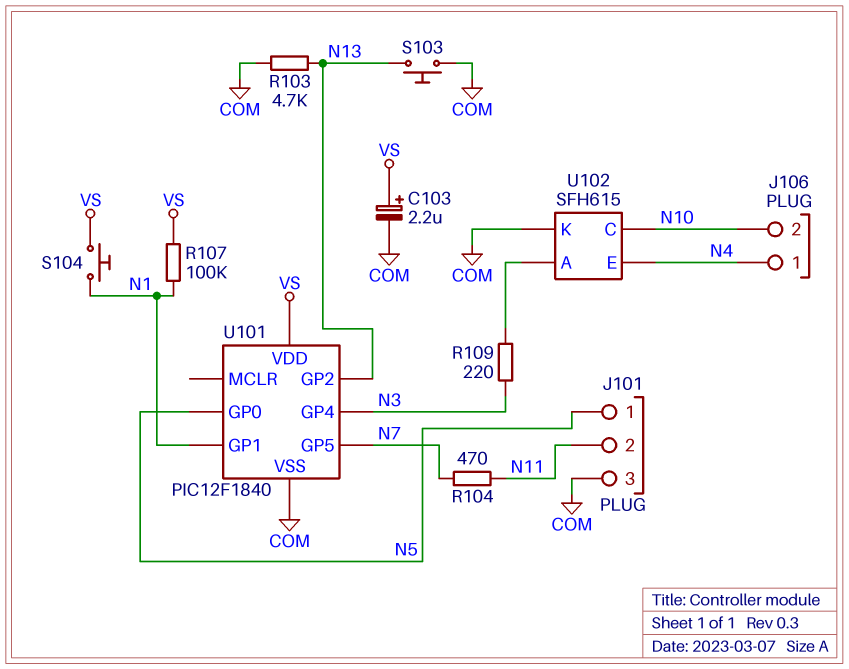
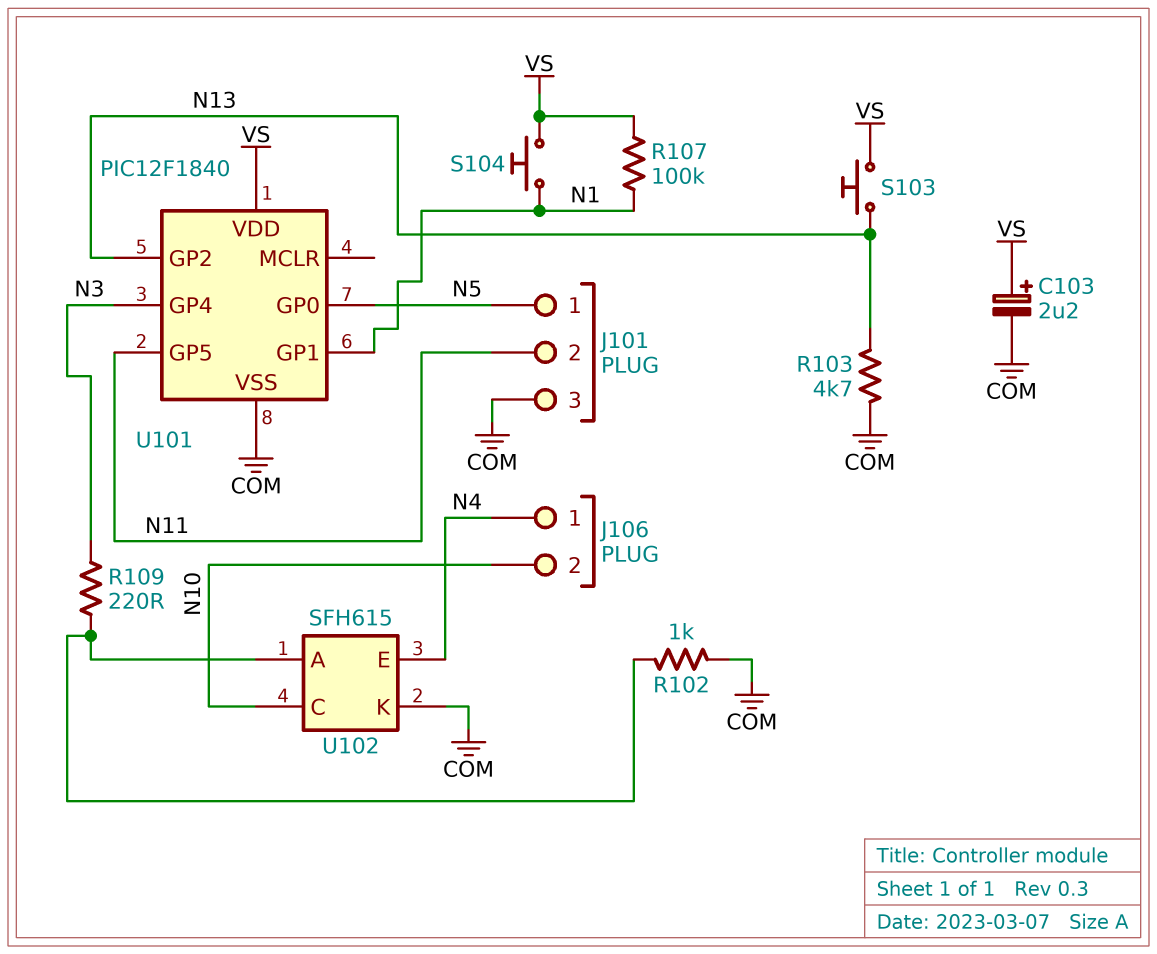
R102: none -> 1k (COM, U102/A)
R104: 470 (N7, N11) -> none
S103: button (COM, N13) -> button (N13, VS)
U101 pin GP5: N7 -> N11

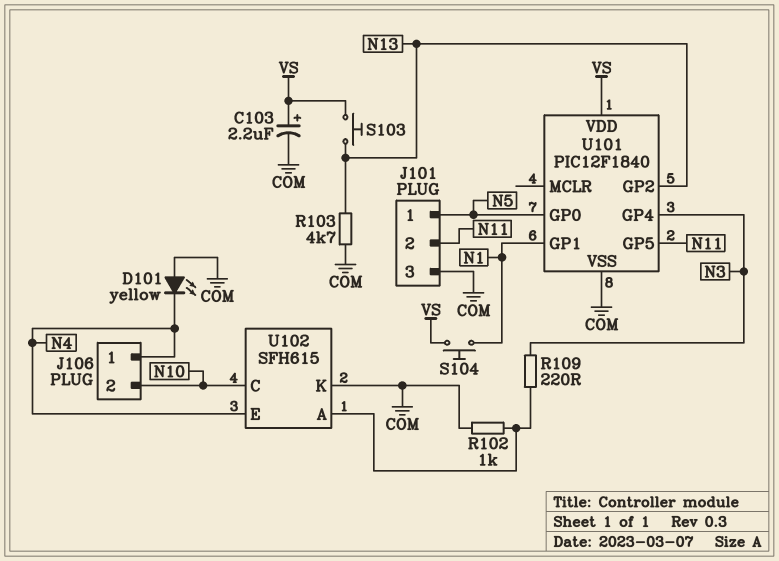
D101: none -> LED yellow (A COM, K N4)
R107: 100k (N1, VS) -> none

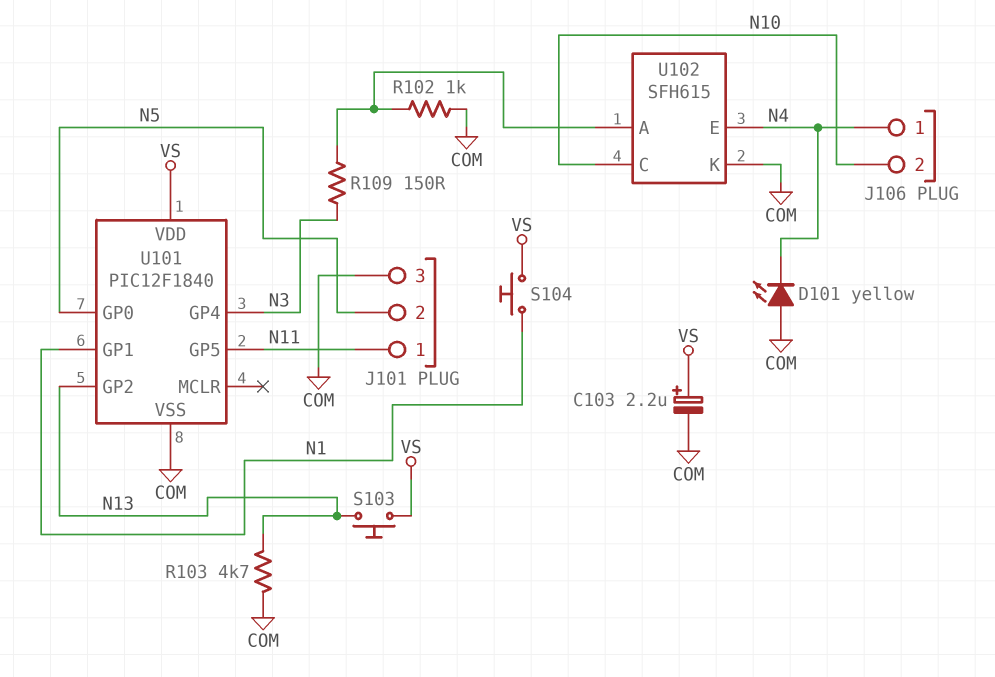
J101 pin 1: N5 -> N11
J101 pin 2: N11 -> N5
R109: 220 (N3, U102/A) -> 150 (N3, U102/A)

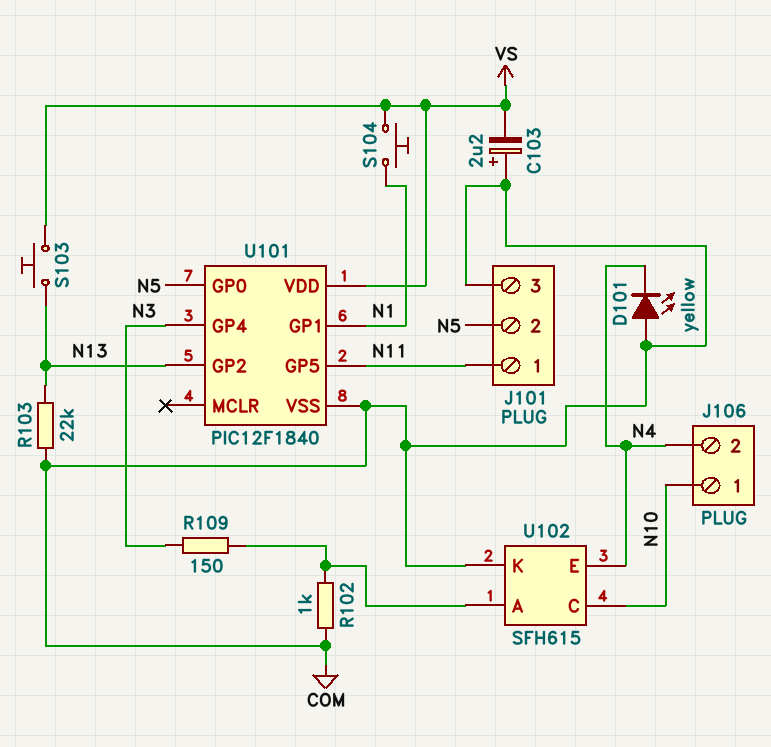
C103: 2.2uF (plus VS, minus COM) -> 2.2uF (plus COM, minus VS)
J106 pin 1: N4 -> N10
J106 pin 2: N10 -> N4
R103: 4.7k (COM, N13) -> 22k (COM, N13)

